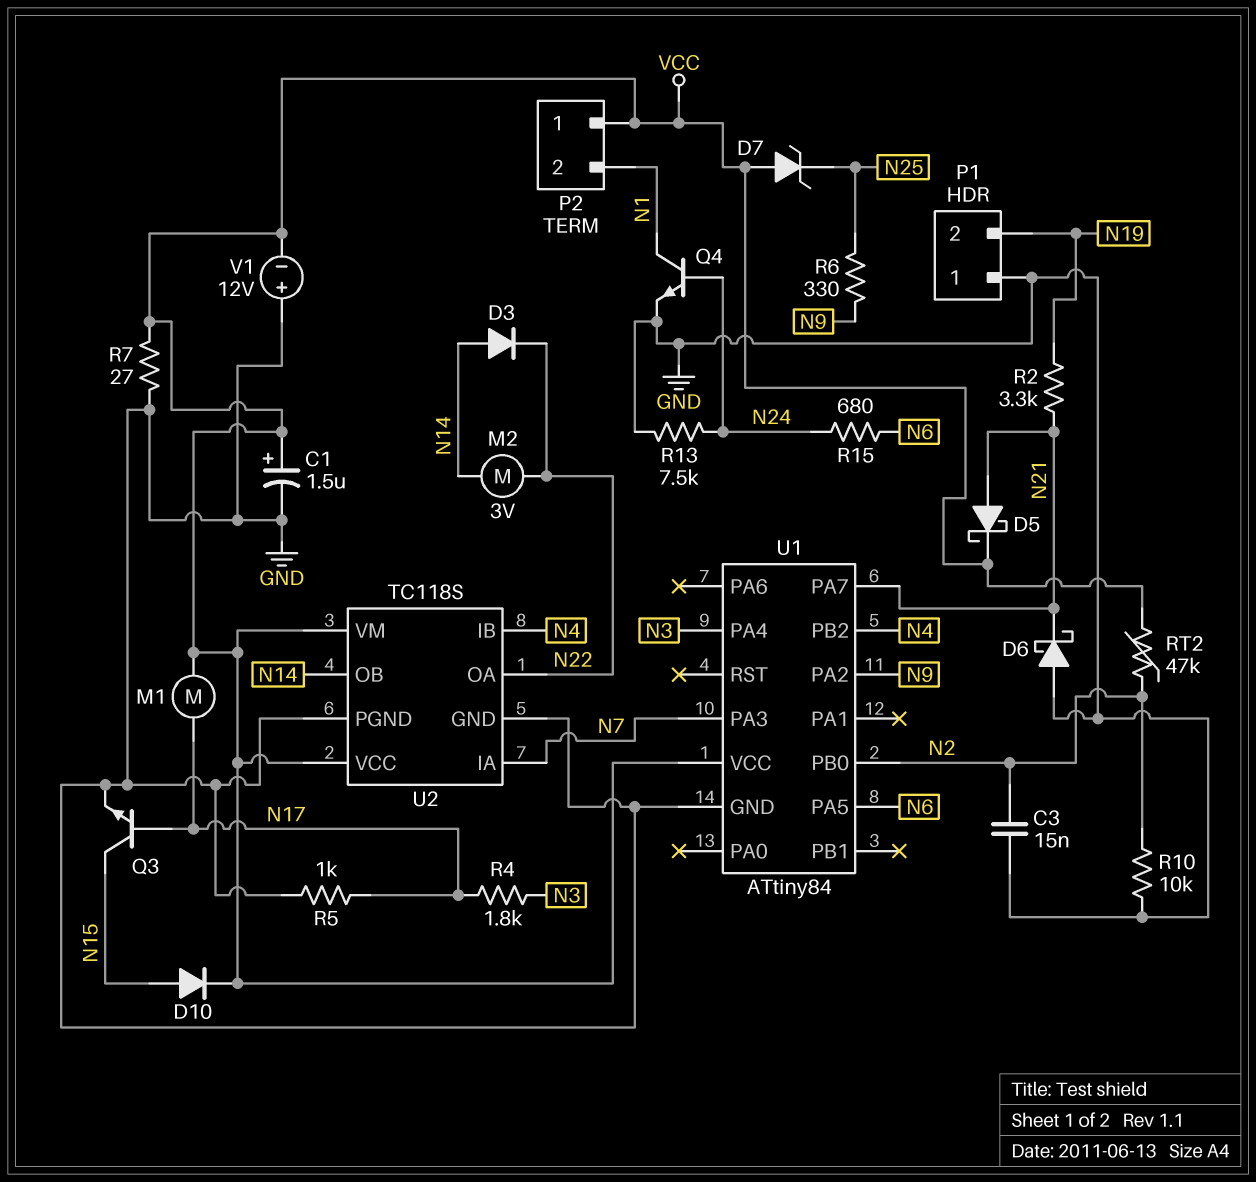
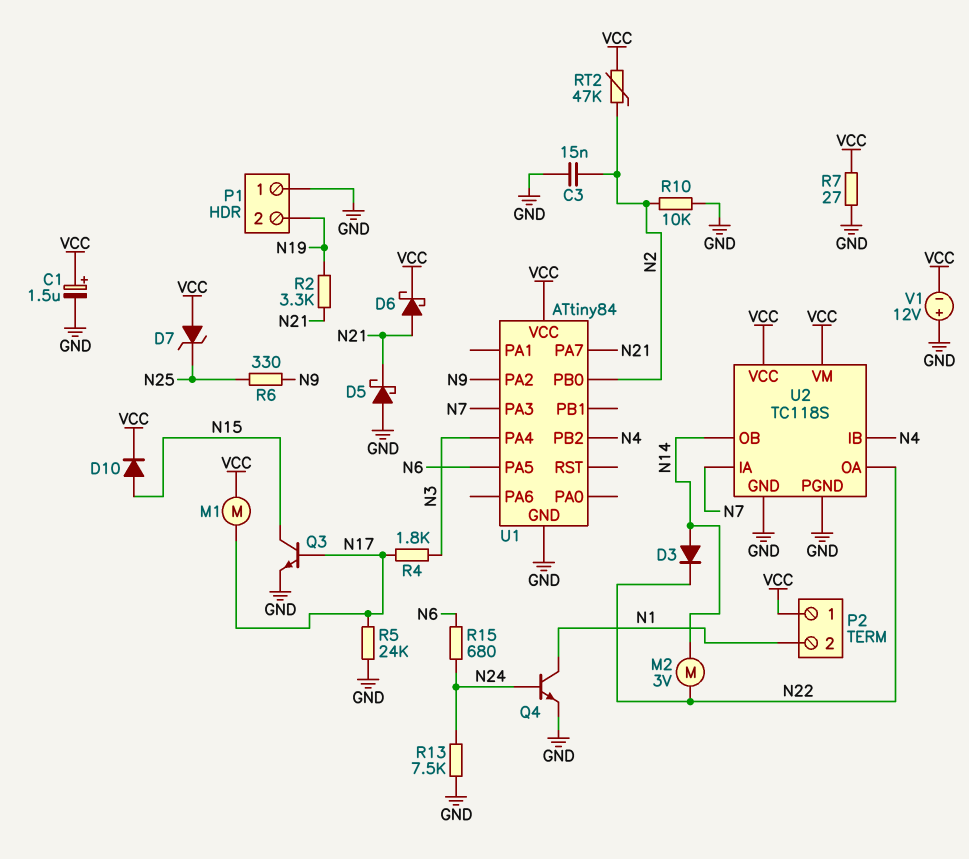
D5: schottky (A N21, K VCC) -> schottky (A GND, K N21)
D6: schottky (A GND, K N21) -> schottky (A N21, K VCC)
R5: 1k (GND, N17) -> 24k (GND, N17)

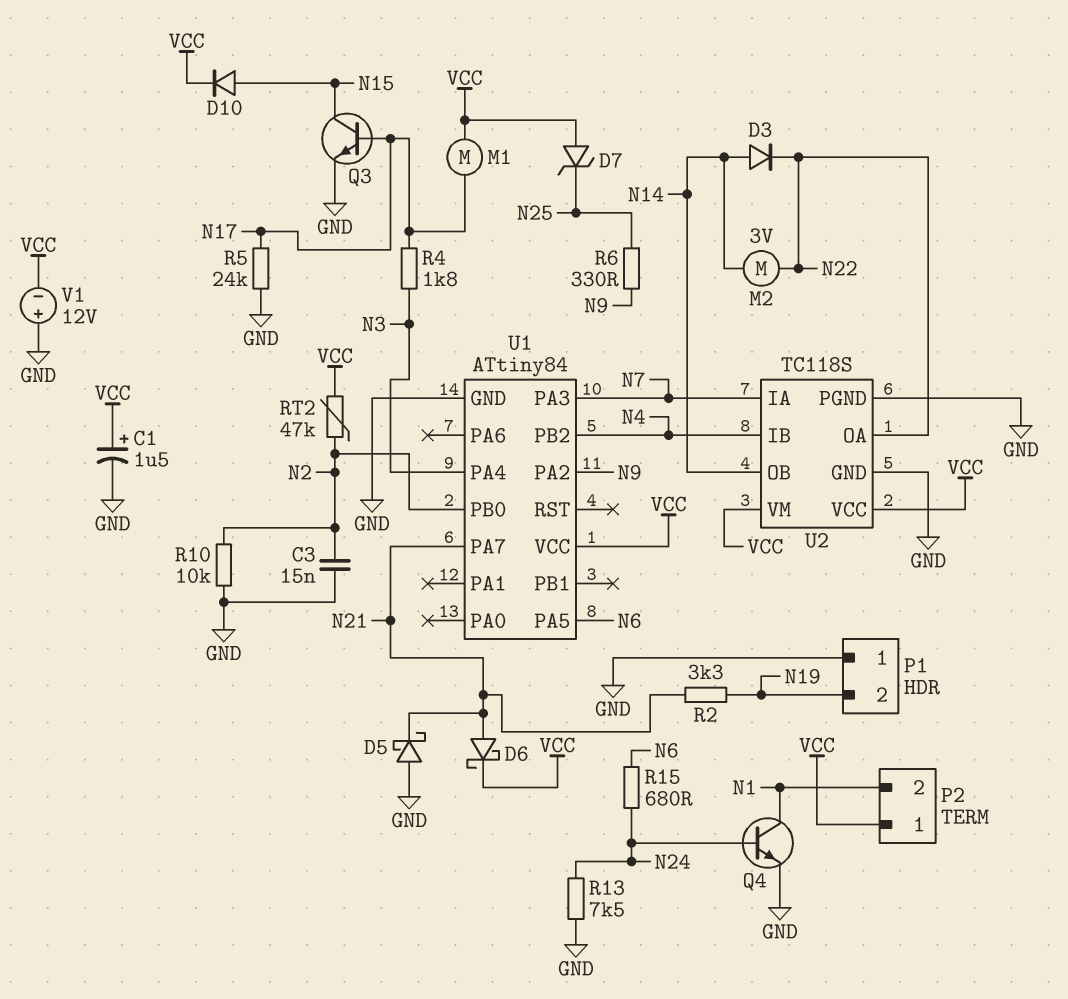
R7: 27 (GND, VCC) -> none

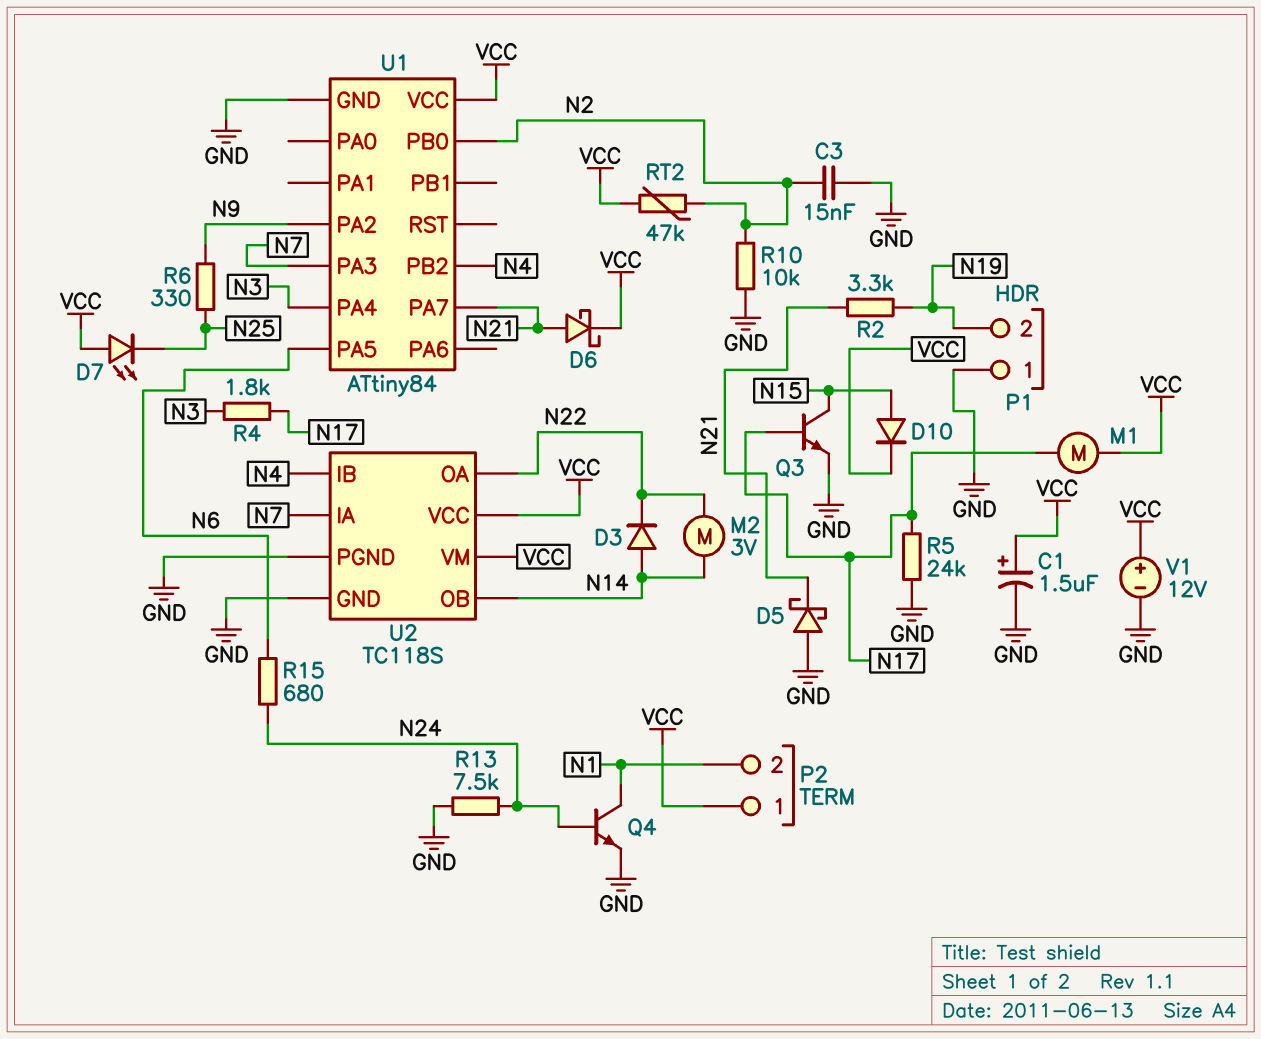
D7: zener (A VCC, K N25) -> LED (A VCC, K N25)
V1: 12V (plus GND, minus VCC) -> 12V (plus VCC, minus GND)

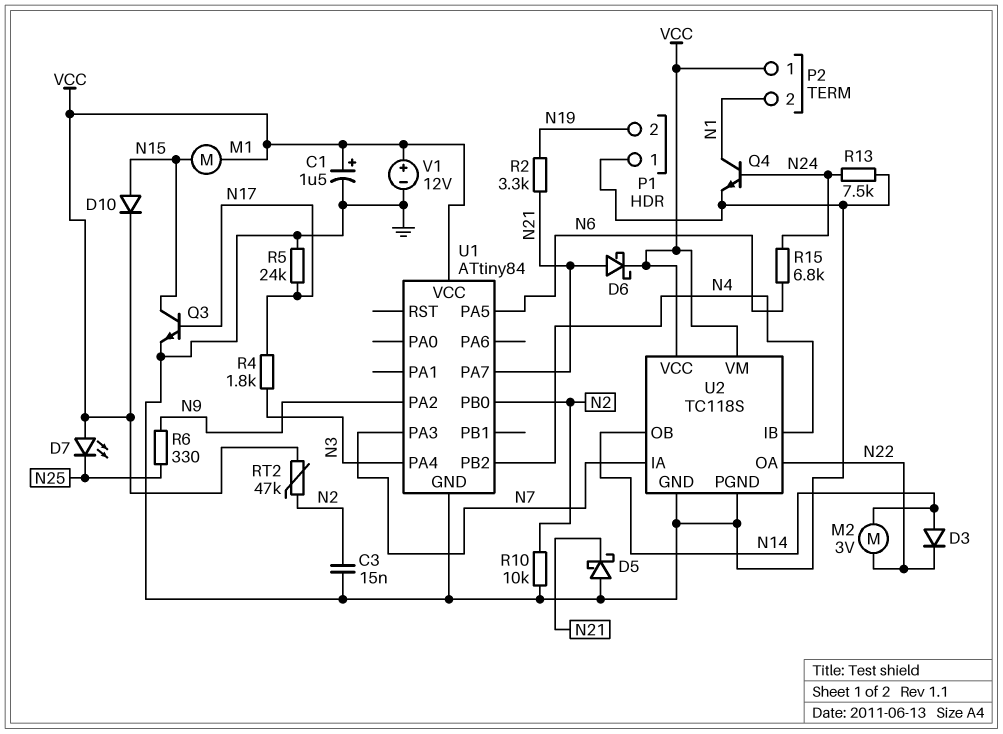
M1: motor (N17, VCC) -> motor (N15, VCC)
R15: 680 (N6, N24) -> 6.8k (N6, N24)

